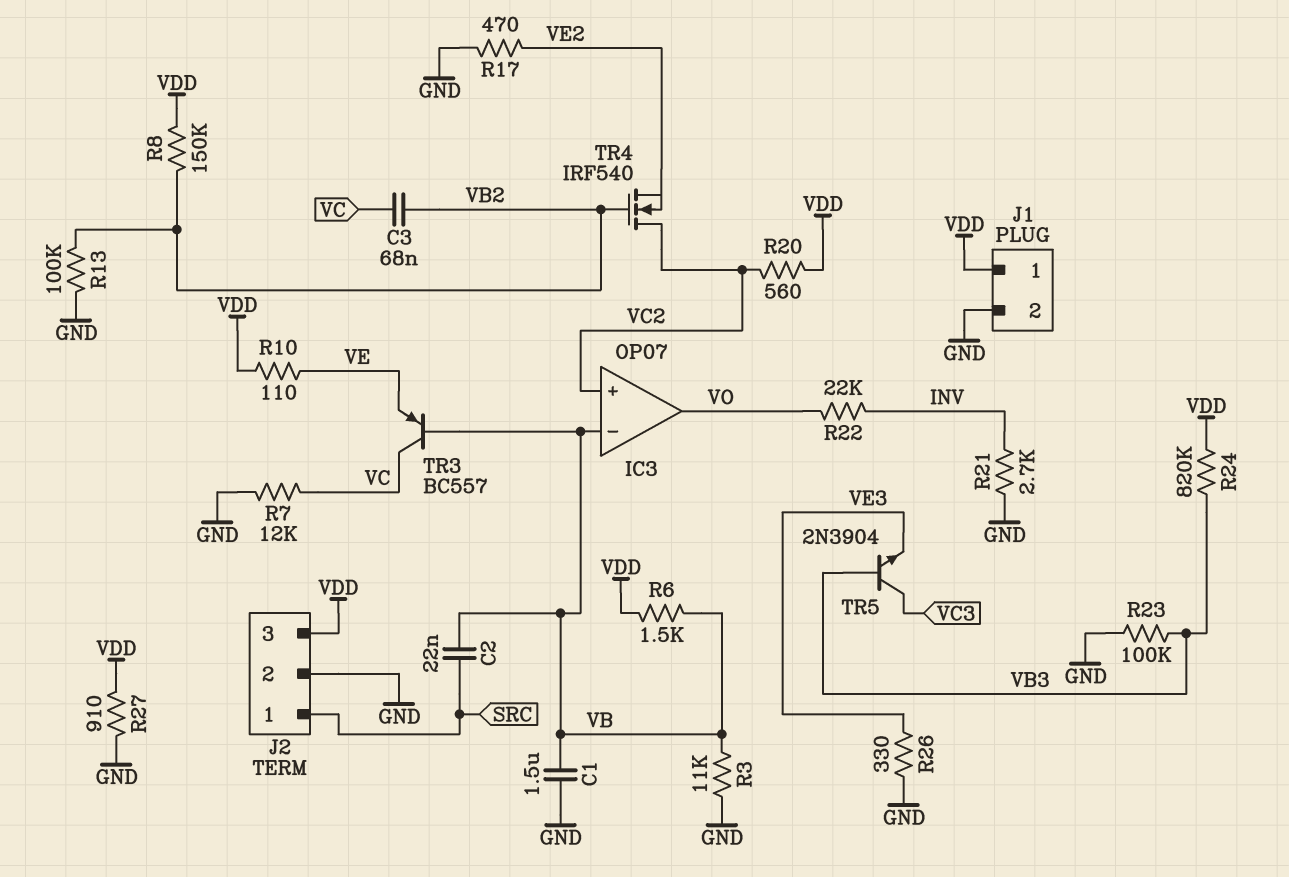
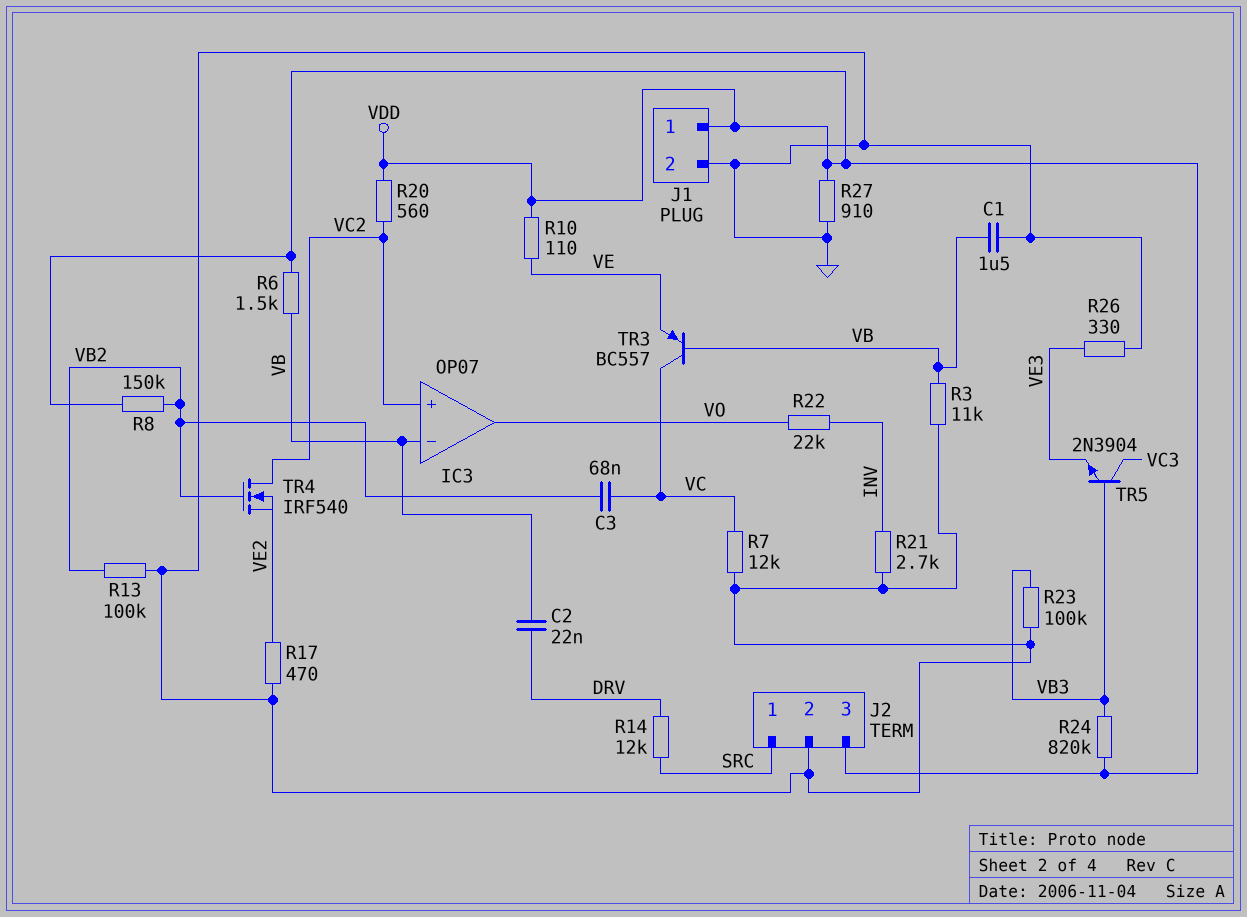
C2: 22nF (SRC, VB) -> 22nF (DRV, VB)
R14: none -> 12k (DRV, SRC)

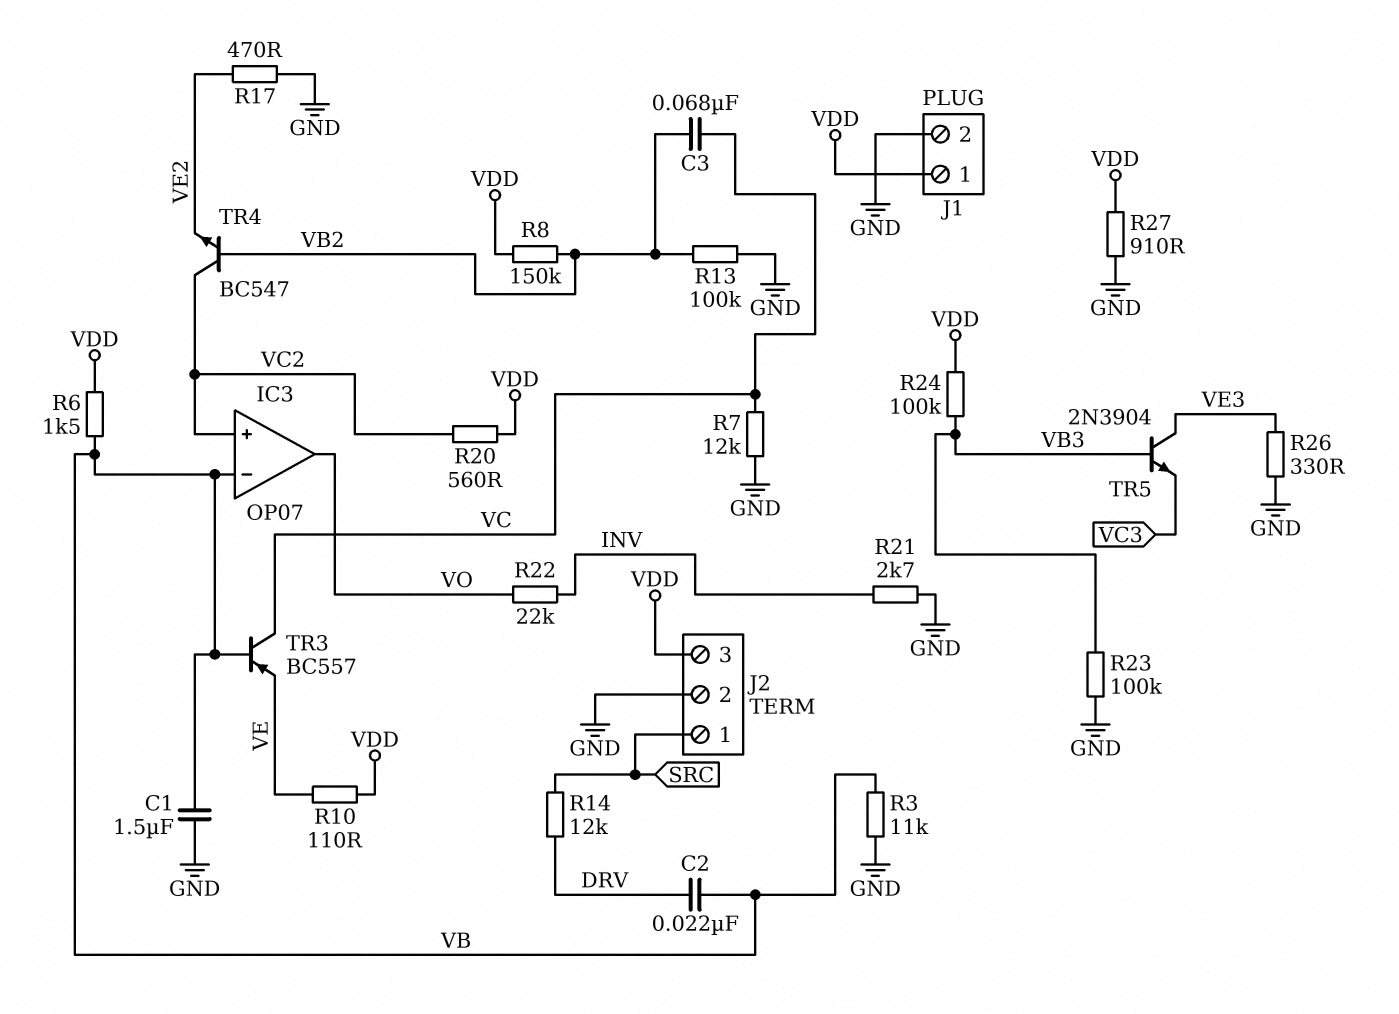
R24: 820k (VB3, VDD) -> 100k (VB3, VDD)
TR4: NMOS IRF540 (G VB2, D VC2, S VE2) -> NPN BC547 (B VB2, C VC2, E VE2)
TR5: NPN 2N3904 (B VB3, C VC3, E VE3) -> NPN 2N3904 (B VB3, C VE3, E VC3)

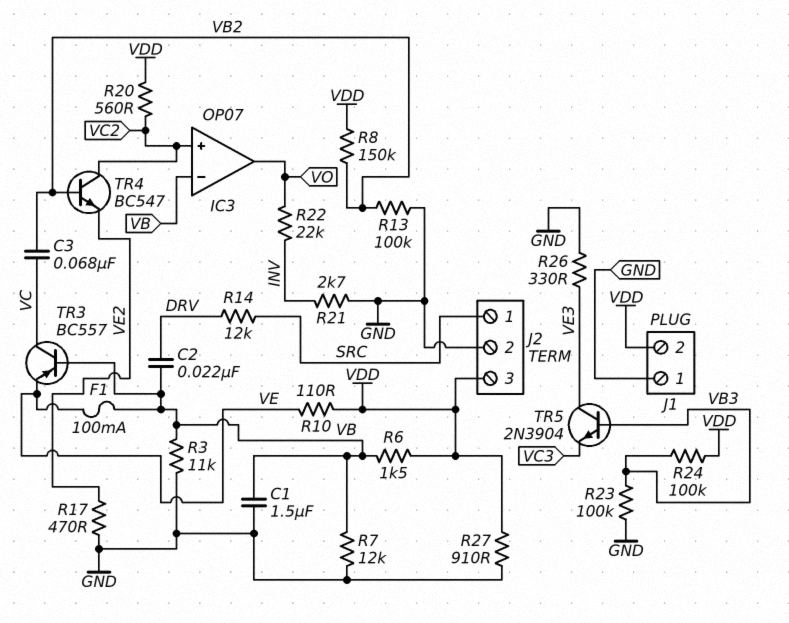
F1: none -> 100mA (VB, VE)
J1 pin 1: VDD -> GND
J1 pin 2: GND -> VDD
R7: 12k (GND, VC) -> 12k (GND, VB)

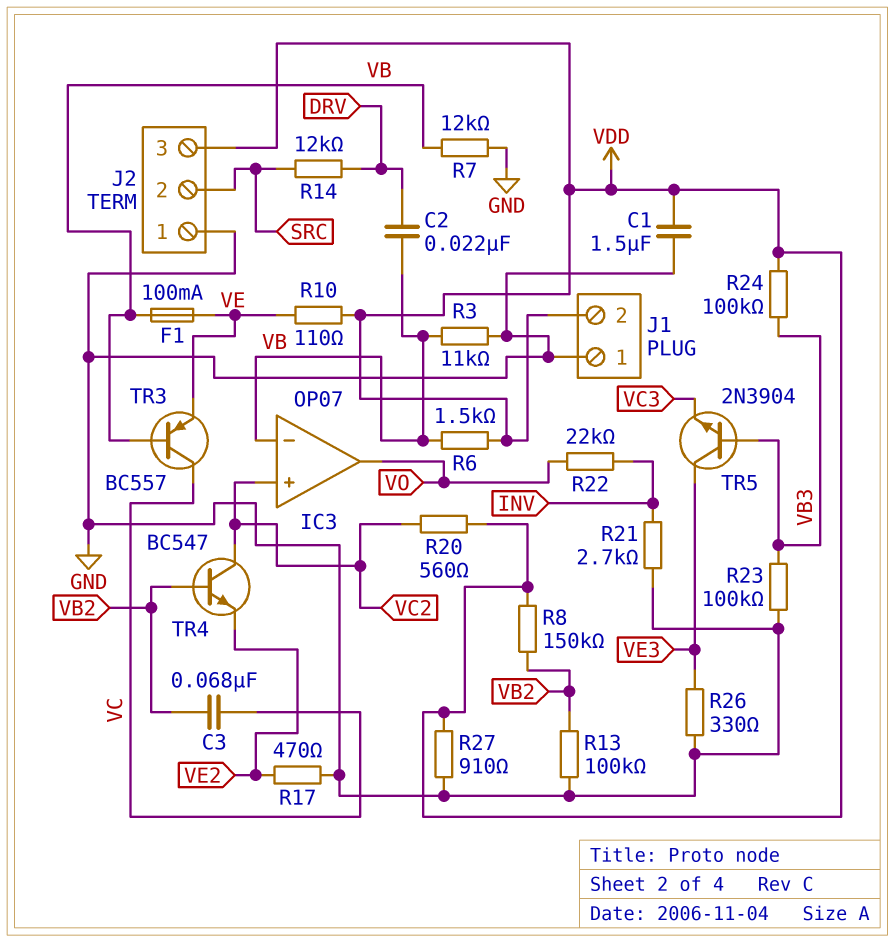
C1: 1.5uF (GND, VB) -> 1.5uF (GND, VDD)
J2 pin 1: SRC -> GND
J2 pin 2: GND -> SRC

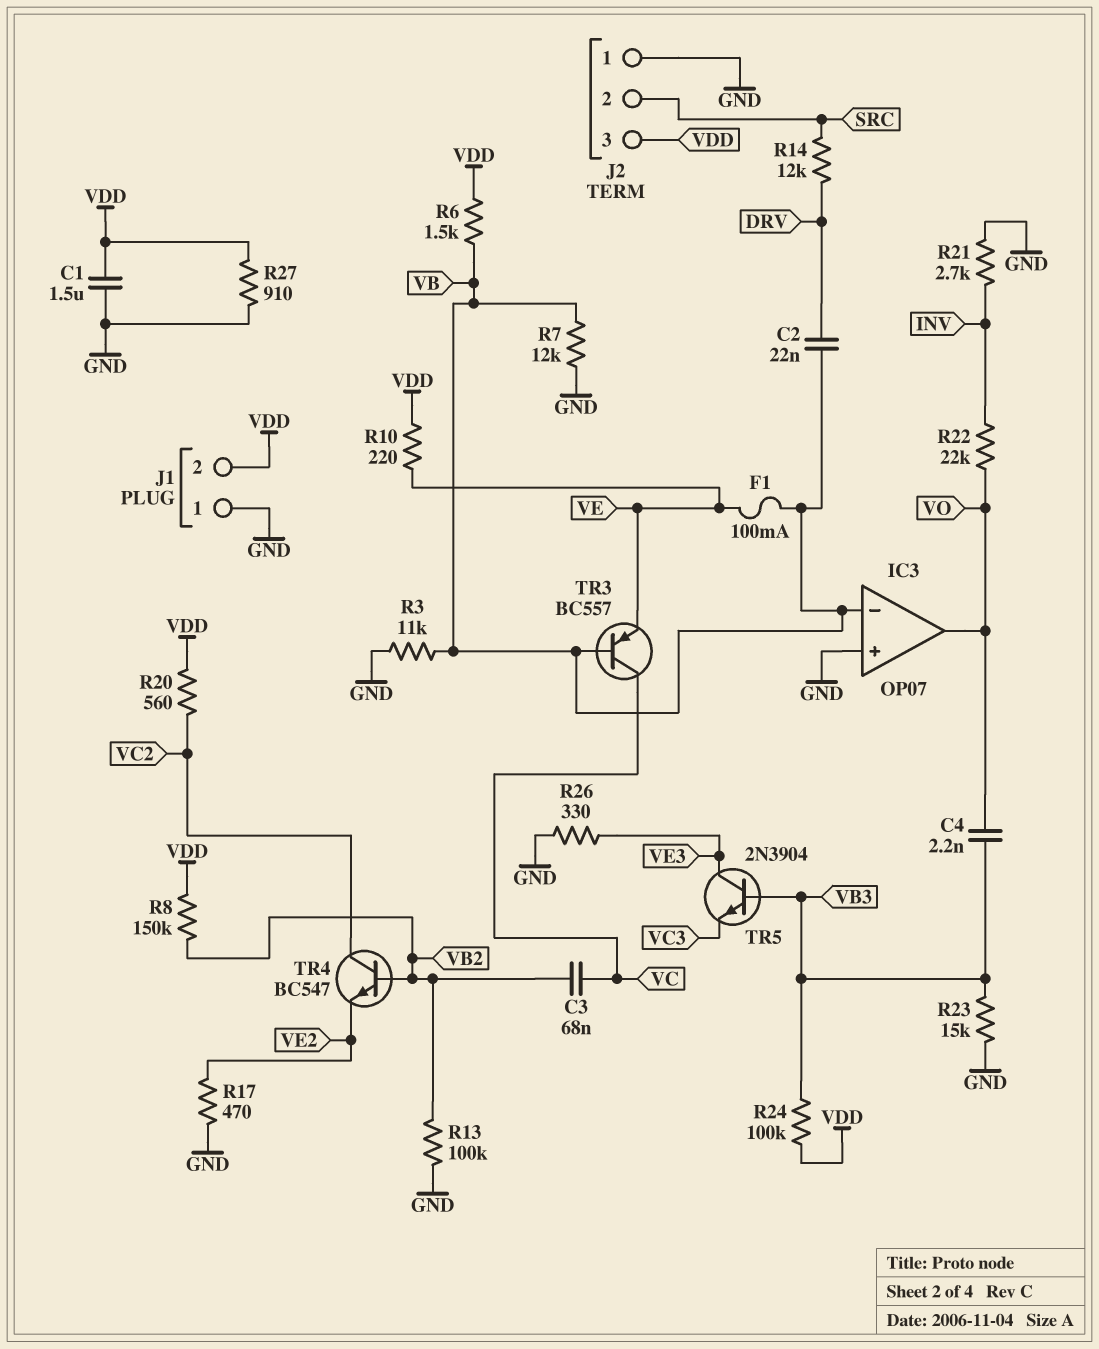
C4: none -> 2.2nF (VB3, VO)
IC3 pin in+: VC2 -> GND
R10: 110 (VDD, VE) -> 220 (VDD, VE)
R23: 100k (GND, VB3) -> 15k (GND, VB3)

